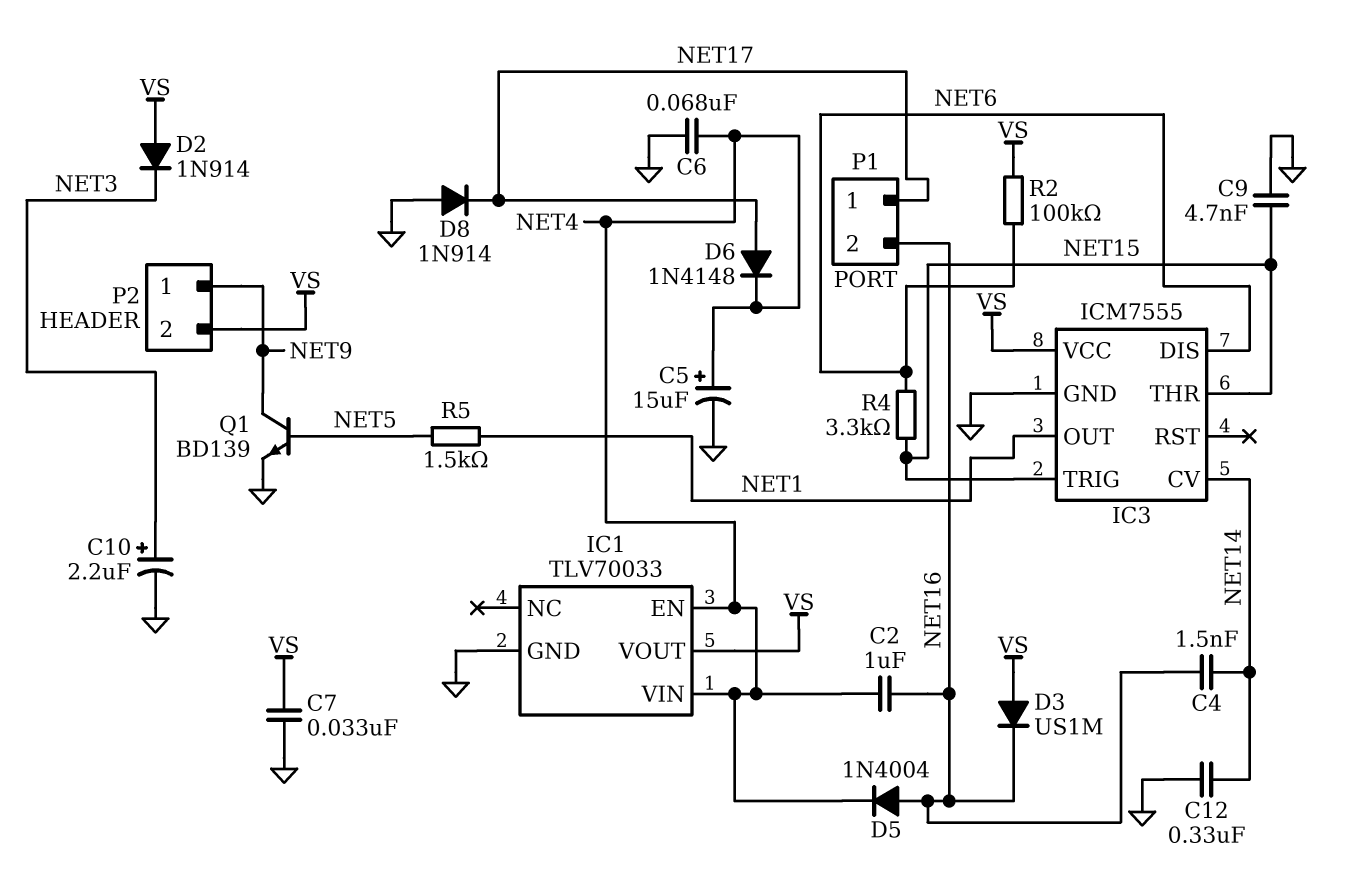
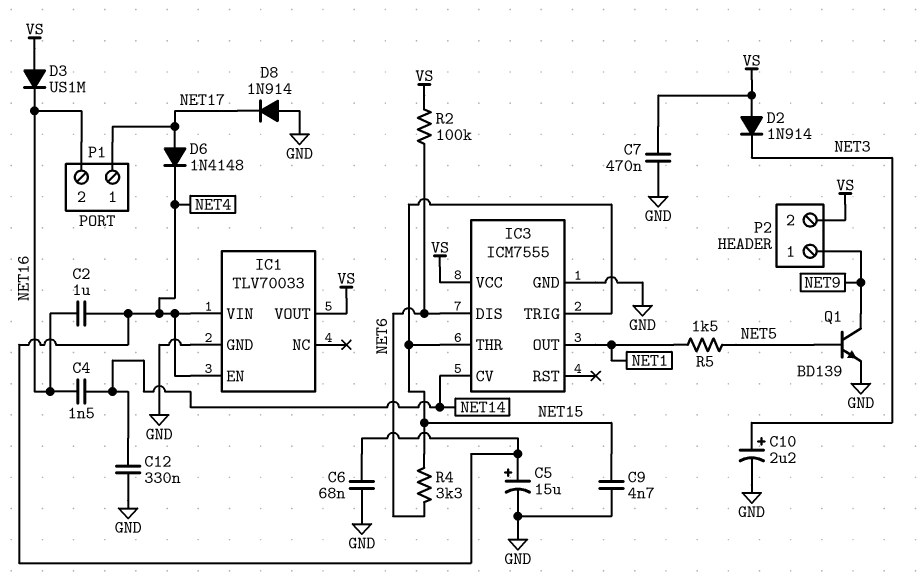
C7: 33nF (GND, VS) -> 470nF (GND, VS)
D5: diode 1N4004 (A NET16, K NET4) -> none

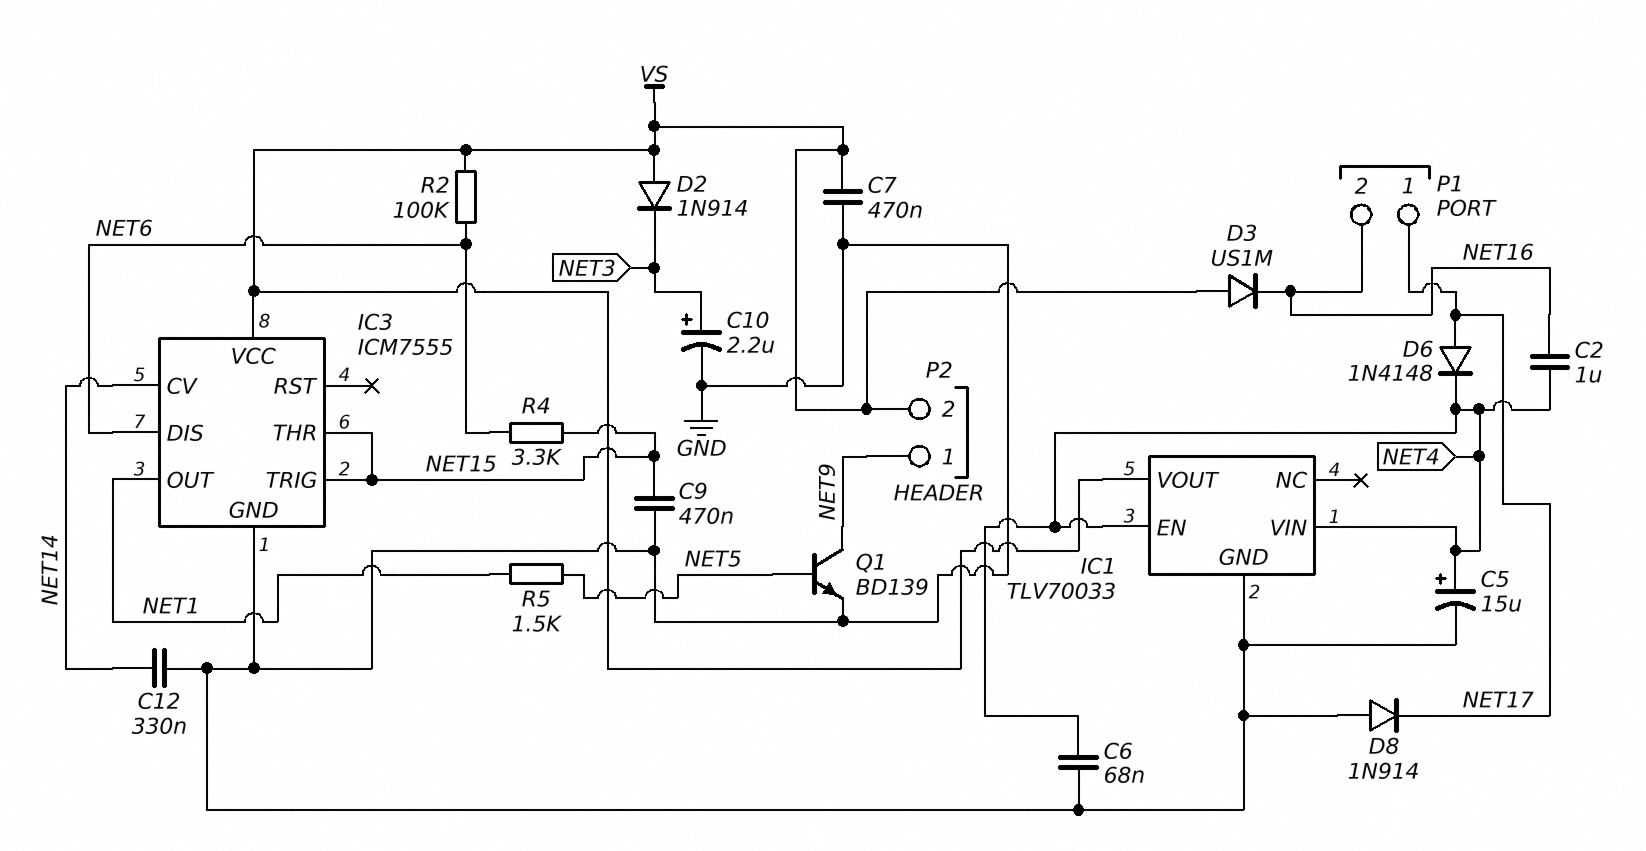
C4: 1.5nF (NET14, NET16) -> none
C9: 4.7nF (GND, NET15) -> 470nF (GND, NET15)

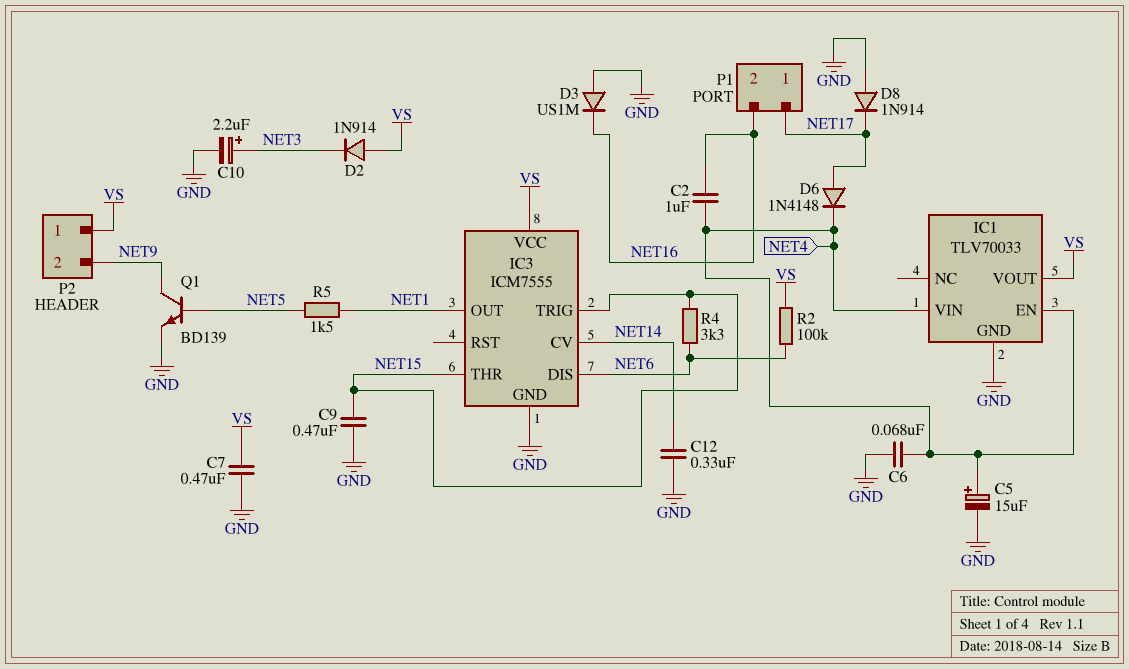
D3: diode US1M (A VS, K NET16) -> diode US1M (A GND, K NET16)
P2 pin 1: NET9 -> VS
P2 pin 2: VS -> NET9

